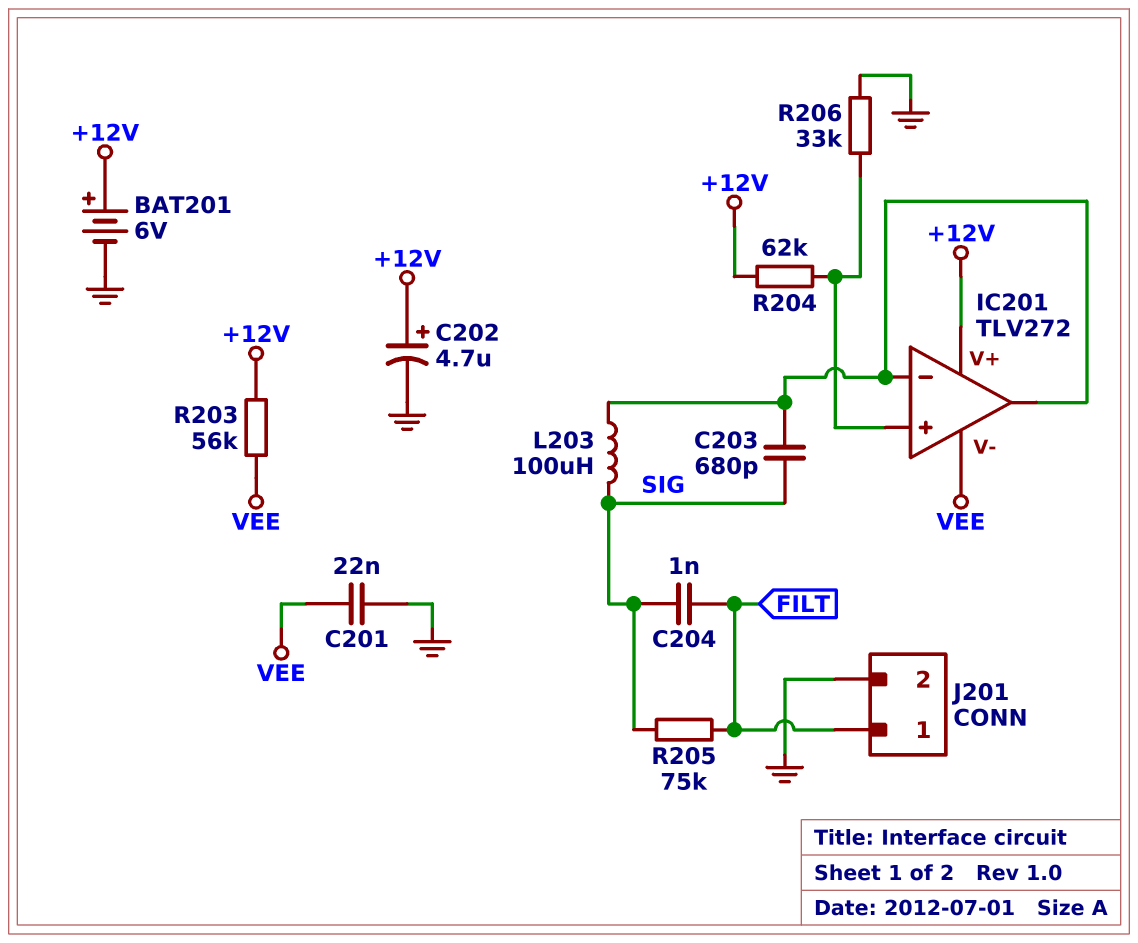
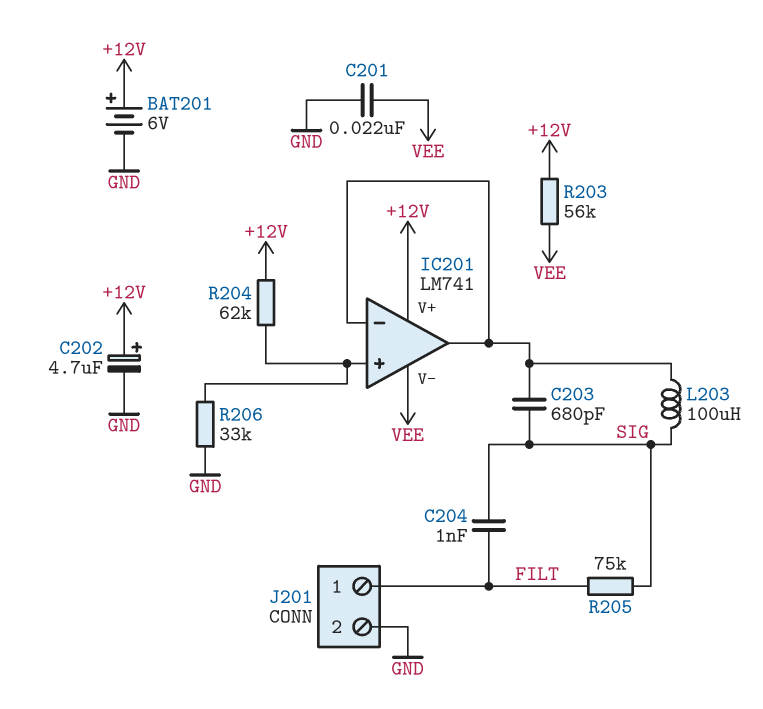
IC201: TLV272 -> LM741

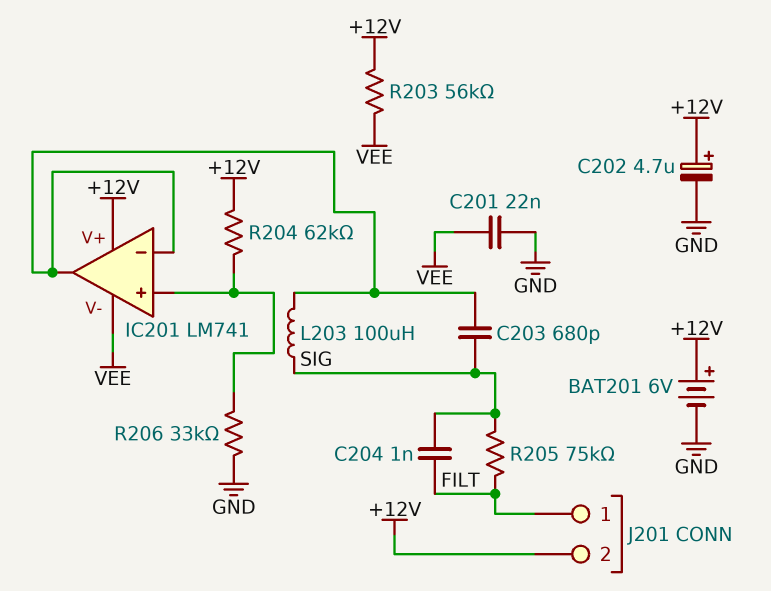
J201 pin 2: GND -> +12V

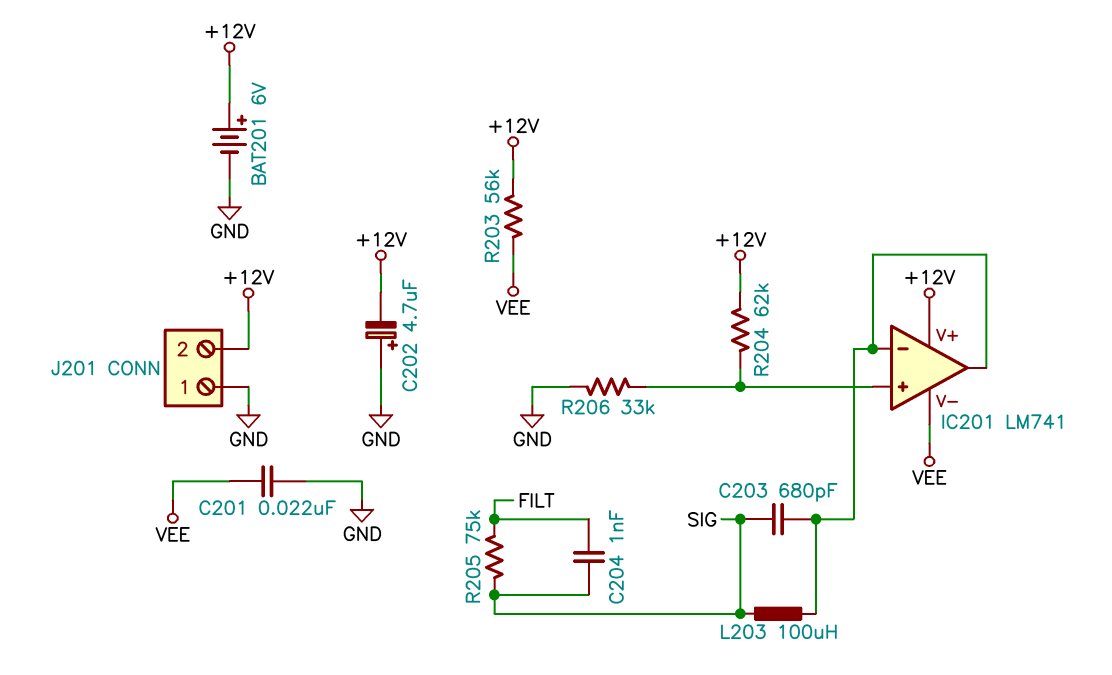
C202: 4.7uF (plus +12V, minus GND) -> 4.7uF (plus GND, minus +12V)
J201 pin 1: FILT -> GND

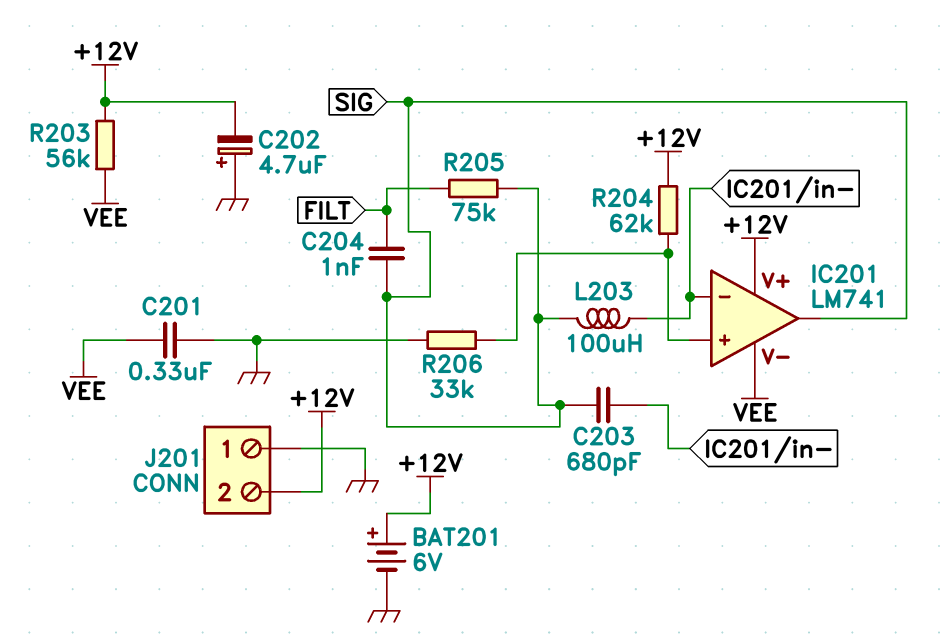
C201: 22nF (GND, VEE) -> 330nF (GND, VEE)
IC201 pin out: IC201/in- -> SIG

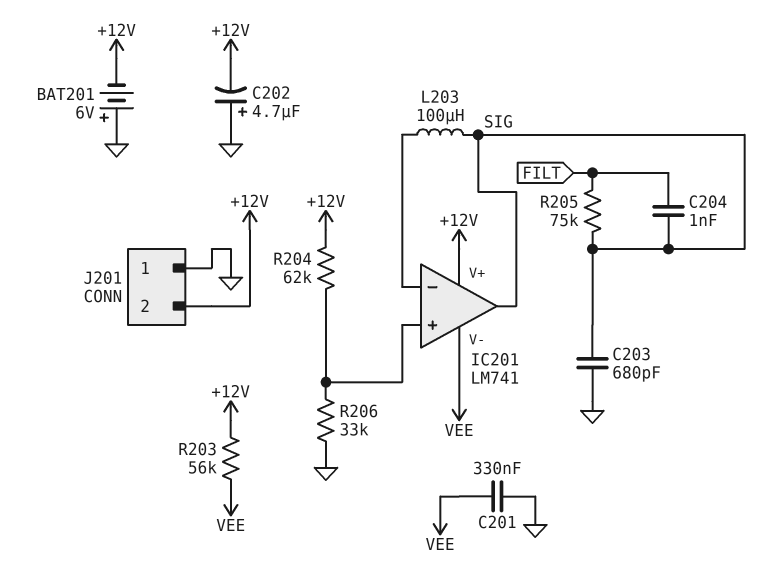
BAT201: 6V (plus +12V, minus GND) -> 6V (plus GND, minus +12V)
C203: 680pF (IC201/in-, SIG) -> 680pF (GND, SIG)

